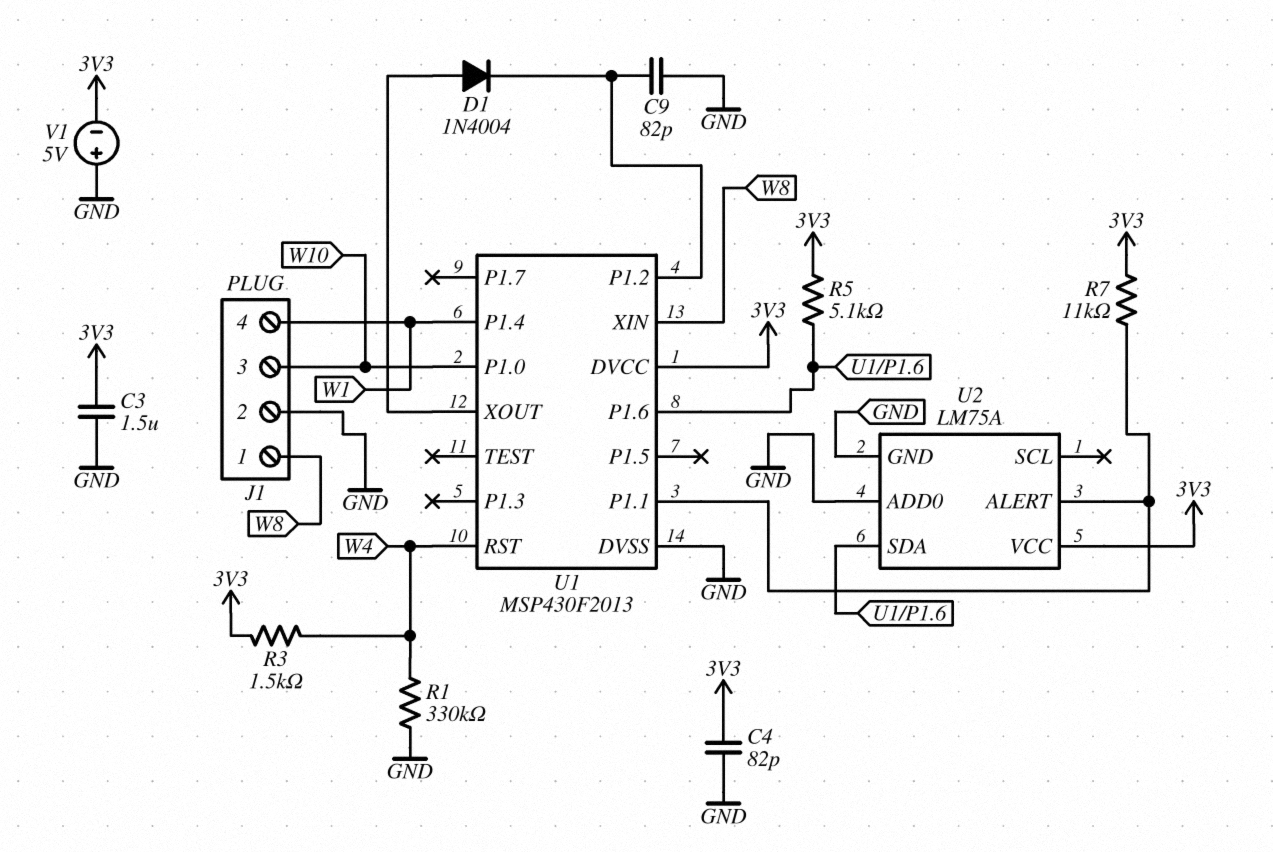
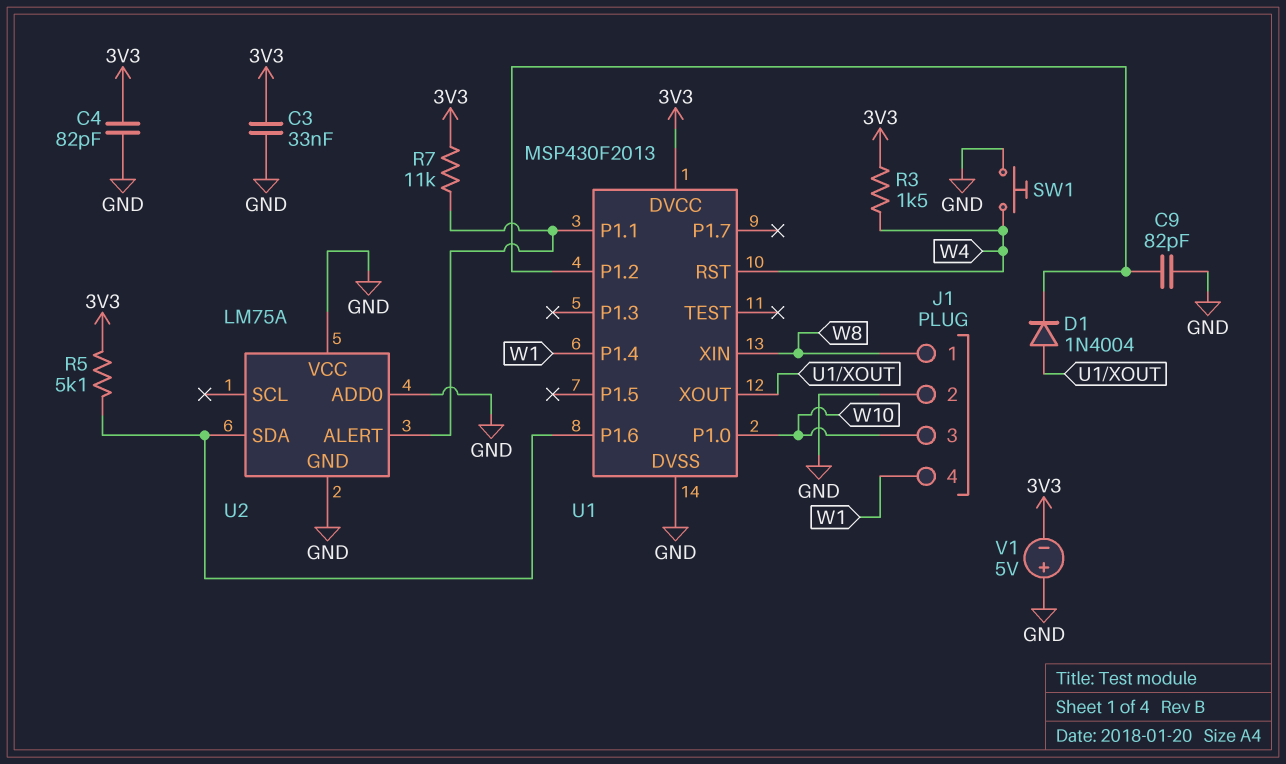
C3: 1.5uF (3V3, GND) -> 33nF (3V3, GND)
R1: 330k (GND, W4) -> none
SW1: none -> button (GND, W4)
U2 pin VCC: 3V3 -> GND

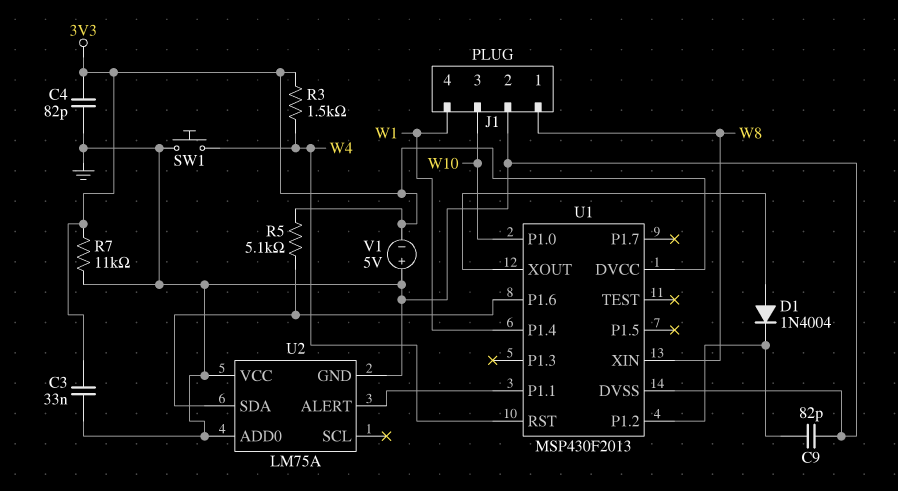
R7: 11k (3V3, U1/P1.1) -> 11k (3V3, GND)

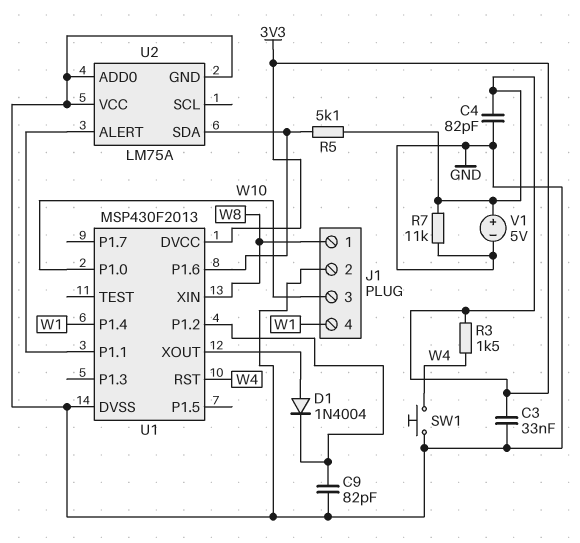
V1: 5V (plus GND, minus 3V3) -> 5V (plus 3V3, minus GND)

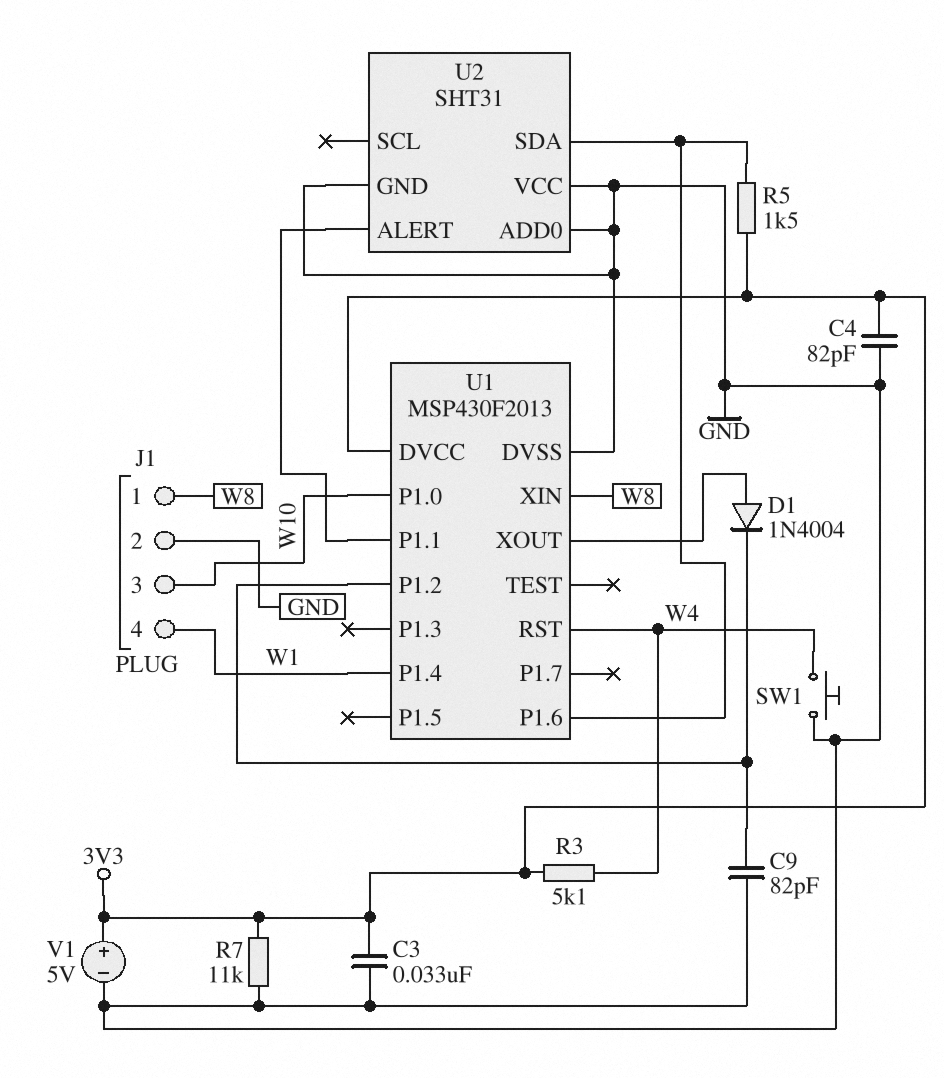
R3: 1.5k (3V3, W4) -> 5.1k (3V3, W4)
R5: 5.1k (3V3, U1/P1.6) -> 1.5k (3V3, U1/P1.6)
U2: LM75A -> SHT31

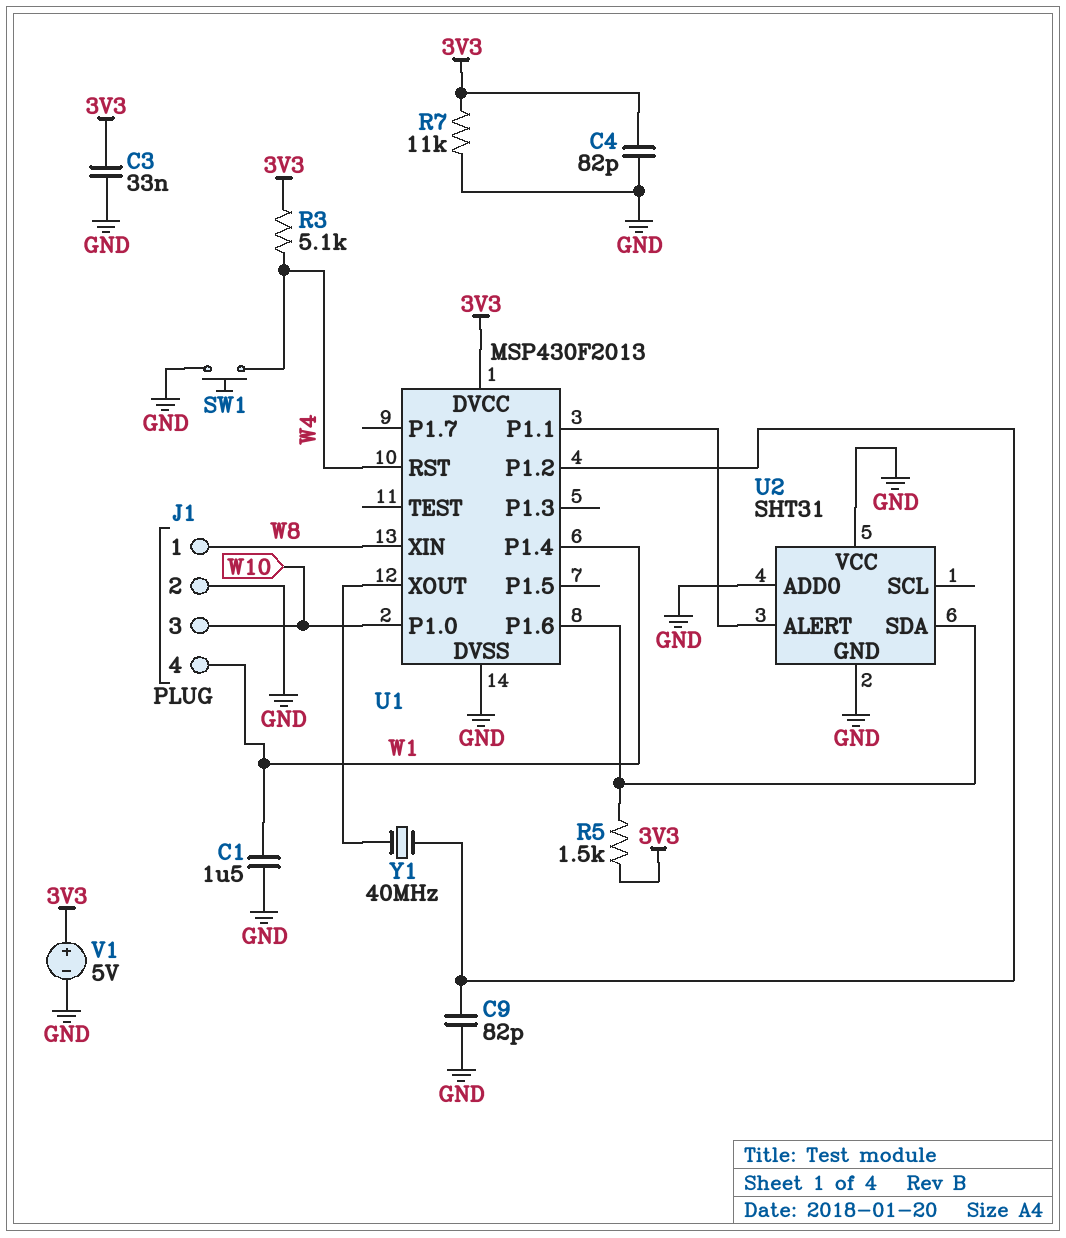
C1: none -> 1.5uF (GND, W1)
D1: diode 1N4004 (A U1/XOUT, K U1/P1.2) -> none
Y1: none -> 40MHz (U1/P1.2, U1/XOUT)

